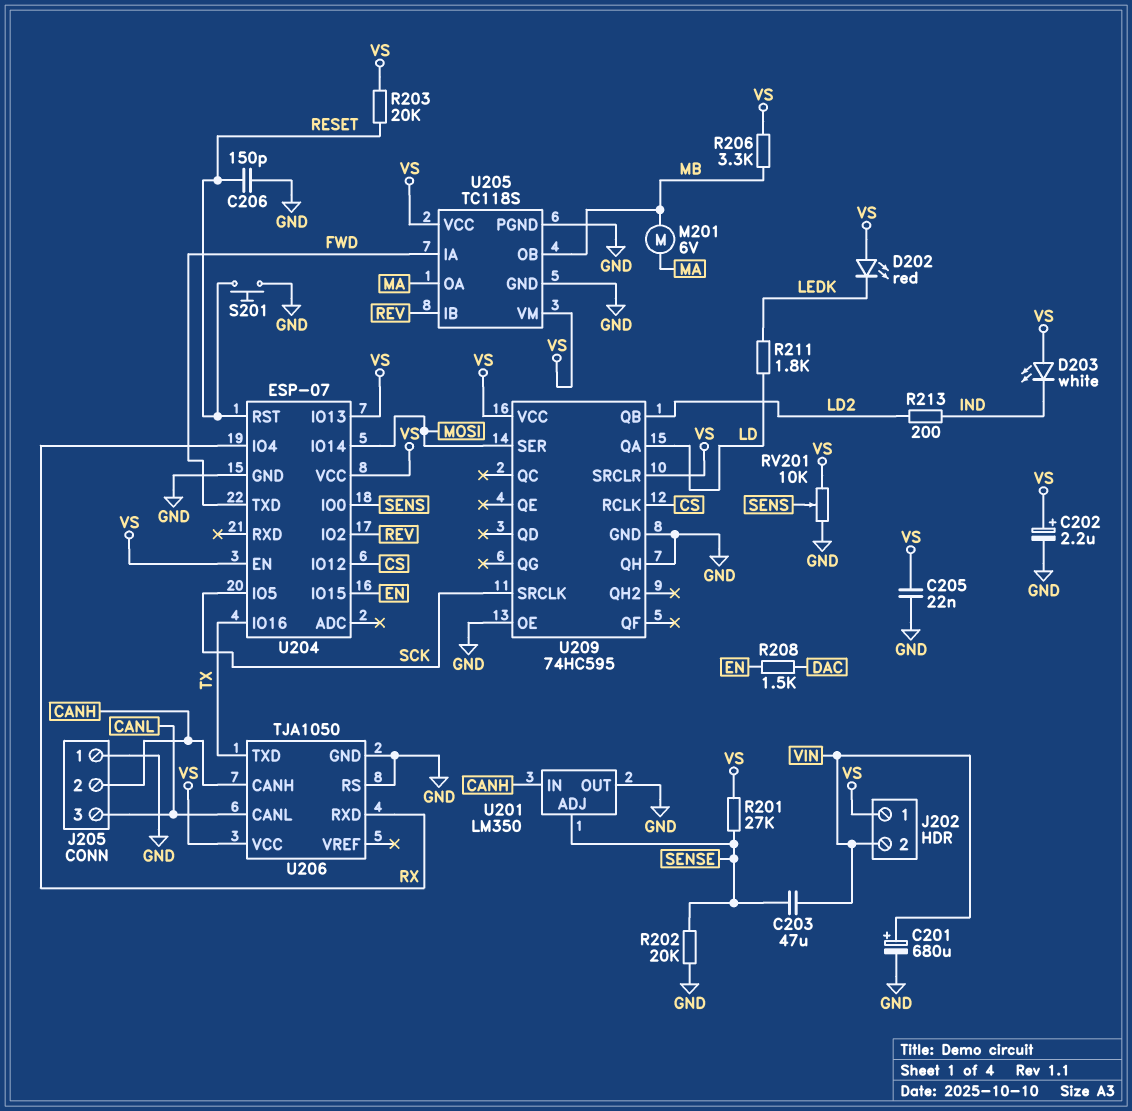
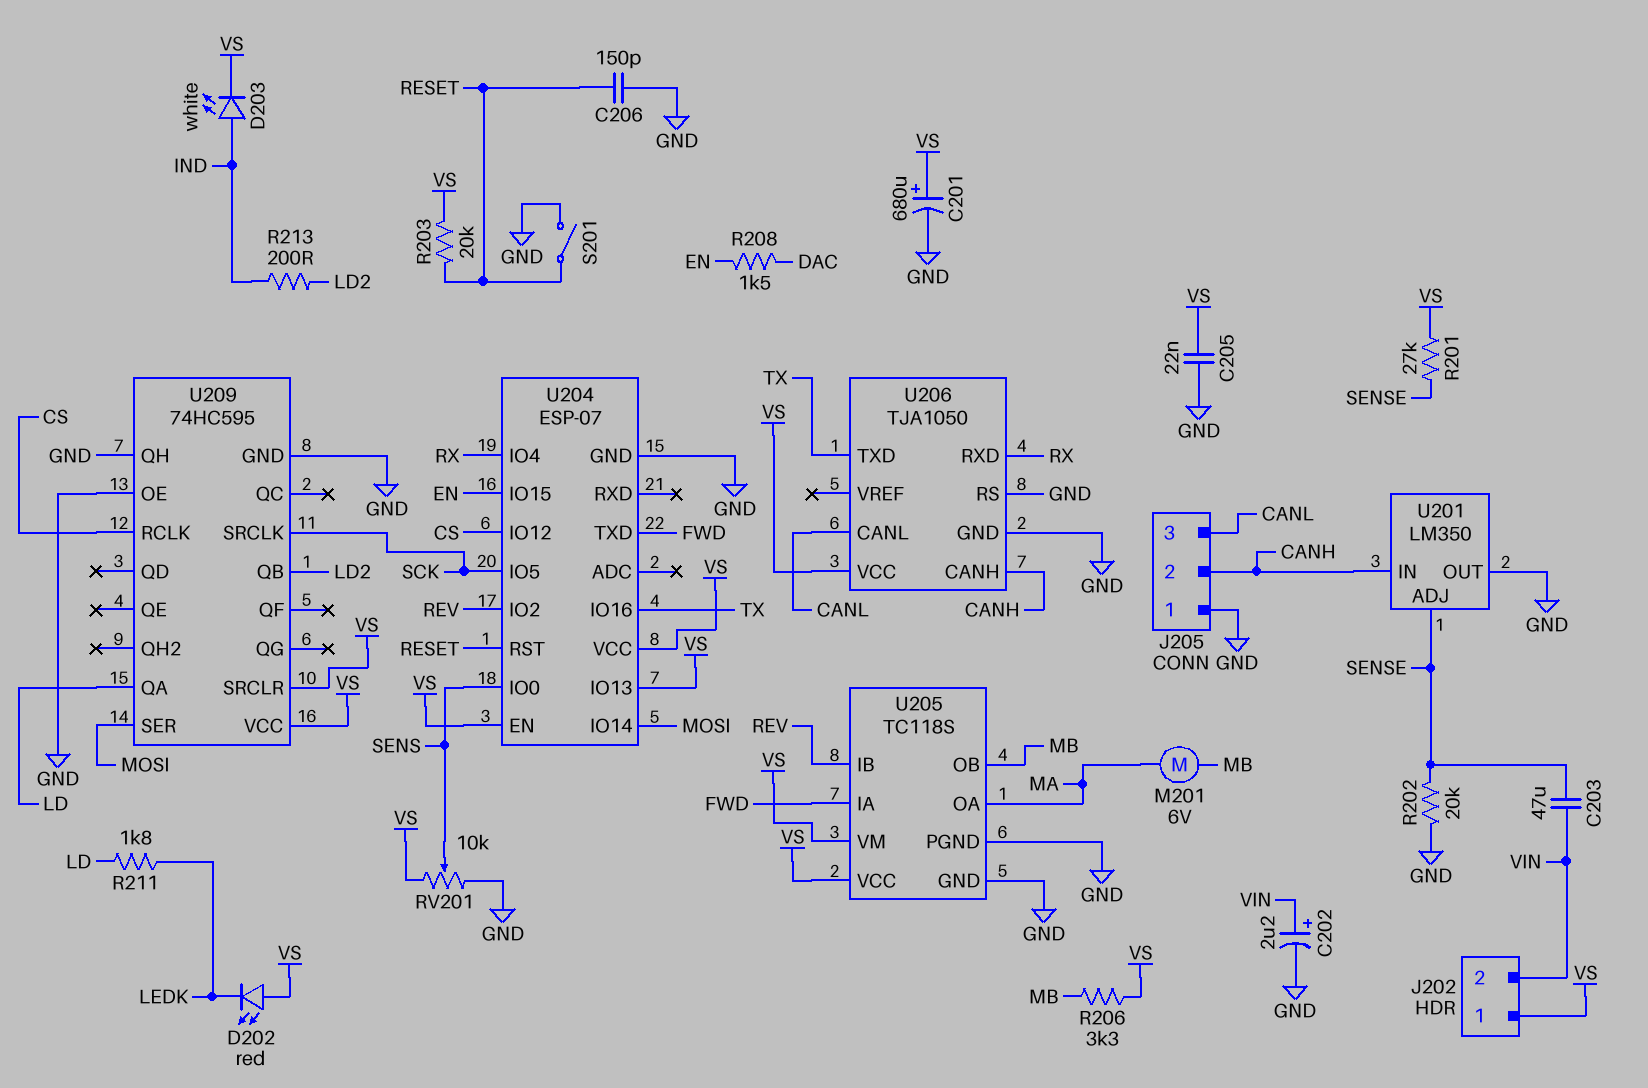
C201: 680uF (plus VIN, minus GND) -> 680uF (plus VS, minus GND)
C202: 2.2uF (plus VS, minus GND) -> 2.2uF (plus VIN, minus GND)
D203: LED white (A VS, K IND) -> LED white (A IND, K VS)
S201: button (GND, RESET) -> switch (GND, RESET)

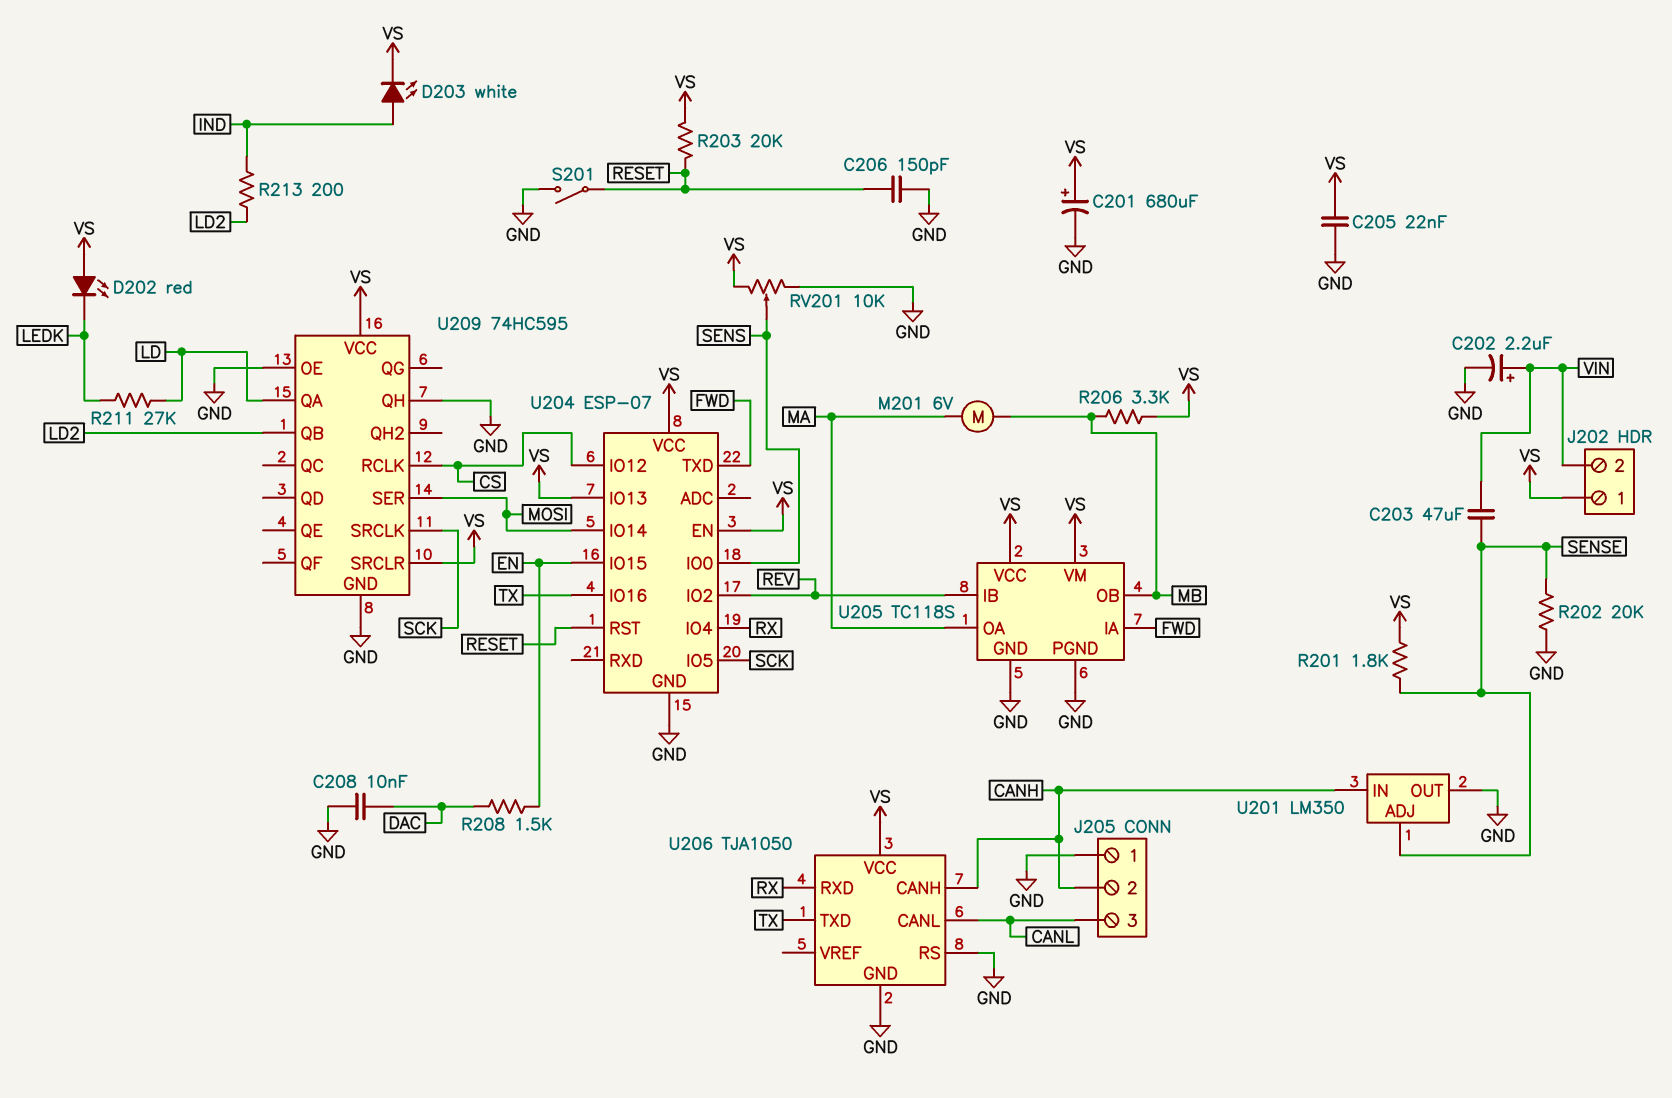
C208: none -> 10nF (DAC, GND)
R201: 27k (SENSE, VS) -> 1.8k (SENSE, VS)
R211: 1.8k (LD, LEDK) -> 27k (LD, LEDK)

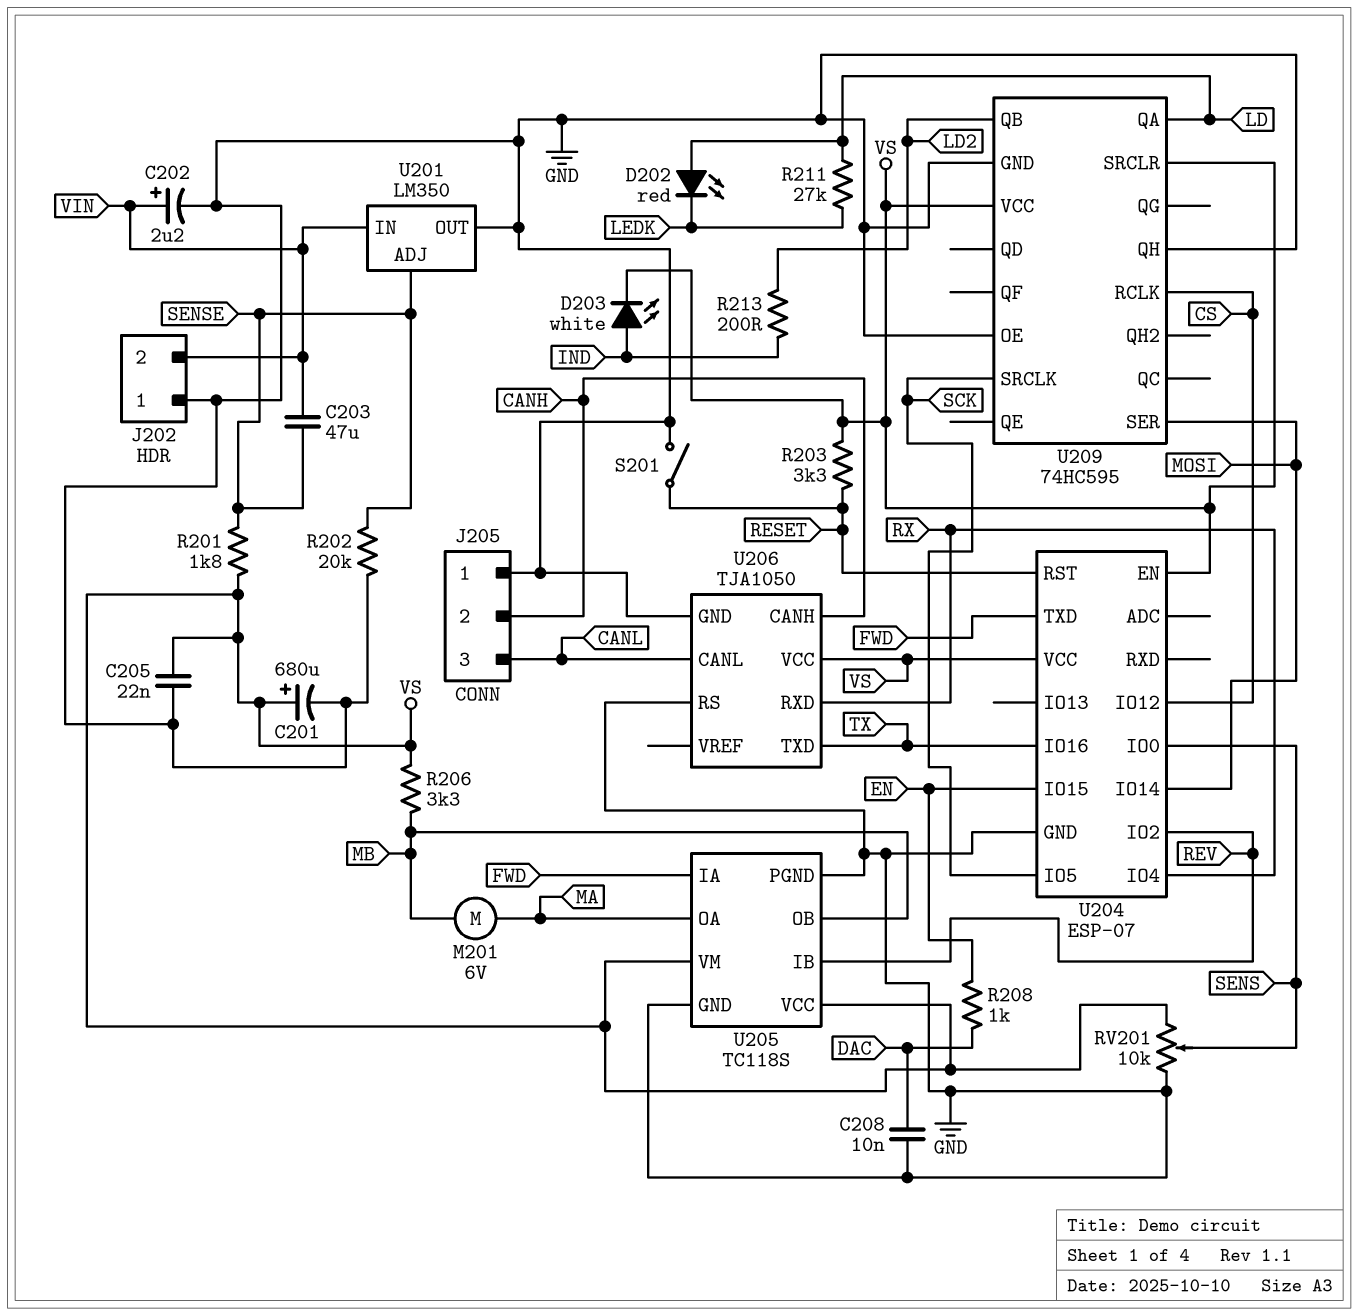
C206: 150pF (GND, RESET) -> none
D202: LED red (A VS, K LEDK) -> LED red (A LD, K LEDK)
J202 pin 1: VS -> GND
R203: 20k (RESET, VS) -> 3.3k (RESET, VS)
R208: 1.5k (DAC, EN) -> 1k (DAC, EN)
U201 pin IN: CANH -> VIN
U204 pin IO13: VS -> none

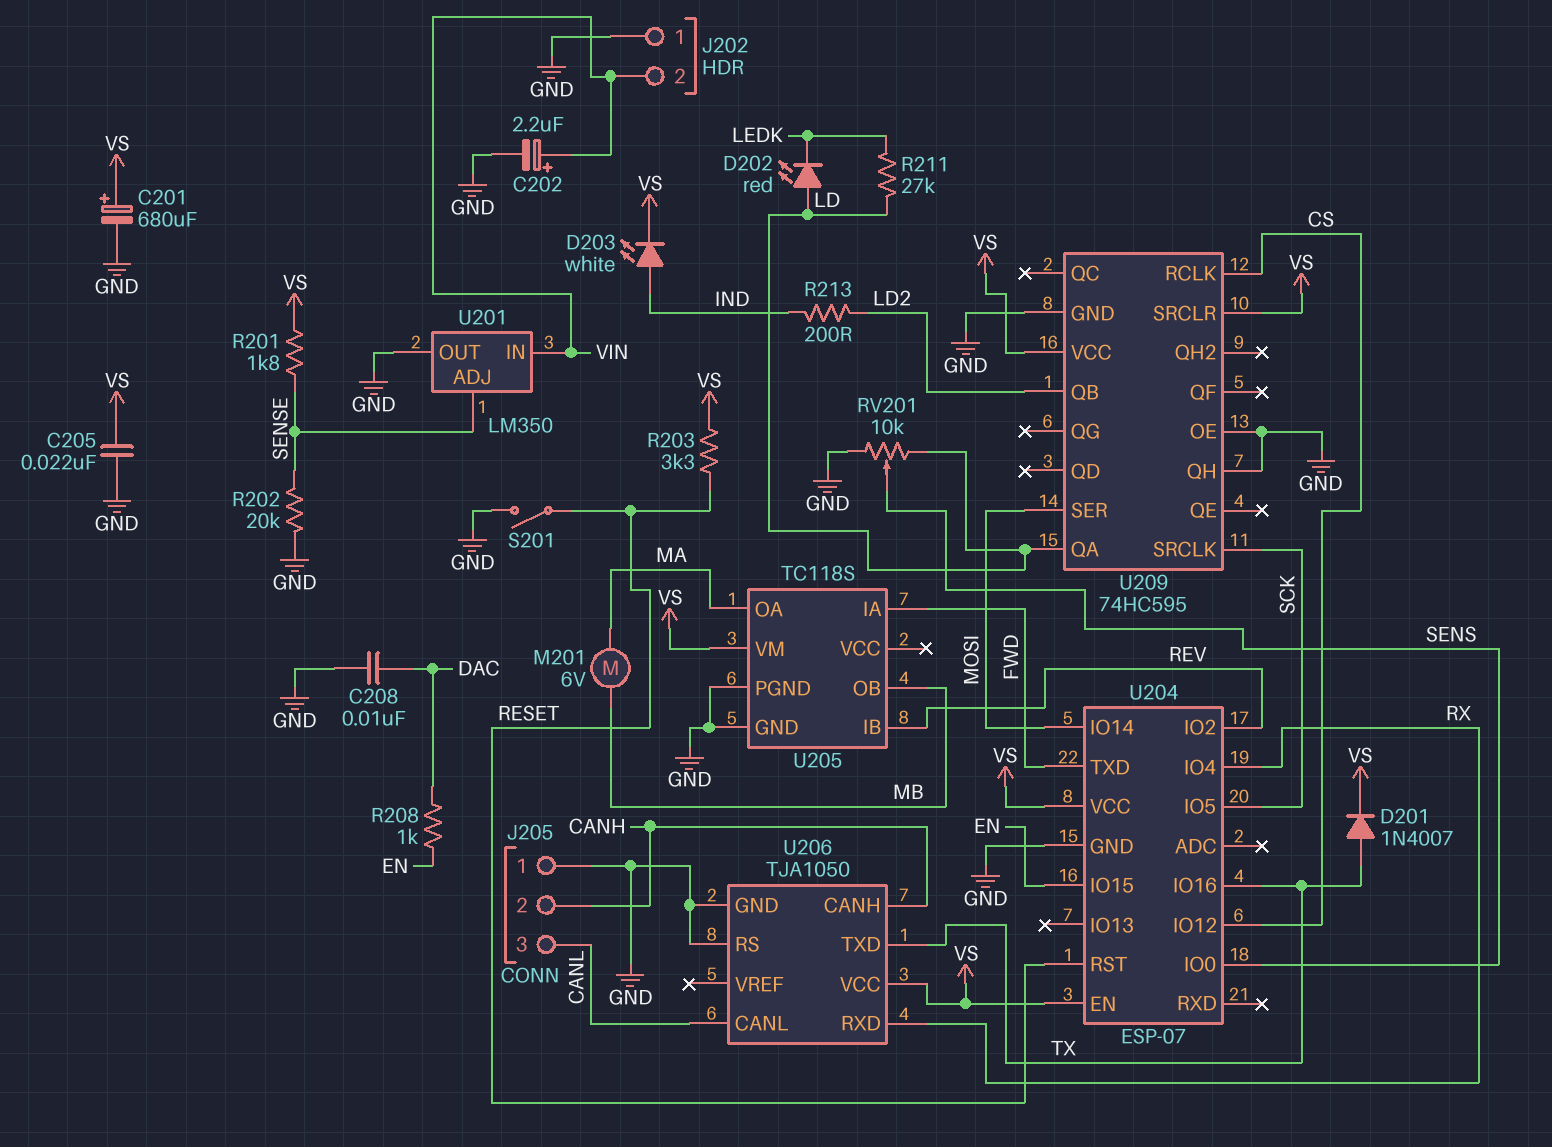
C203: 47uF (SENSE, VIN) -> none
D201: none -> diode 1N4007 (A TX, K VS)
R206: 3.3k (MB, VS) -> none
RV201: 10k (GND, VS, wiper SENS) -> 10k (GND, LD, wiper SENS)
U205 pin VCC: VS -> none

